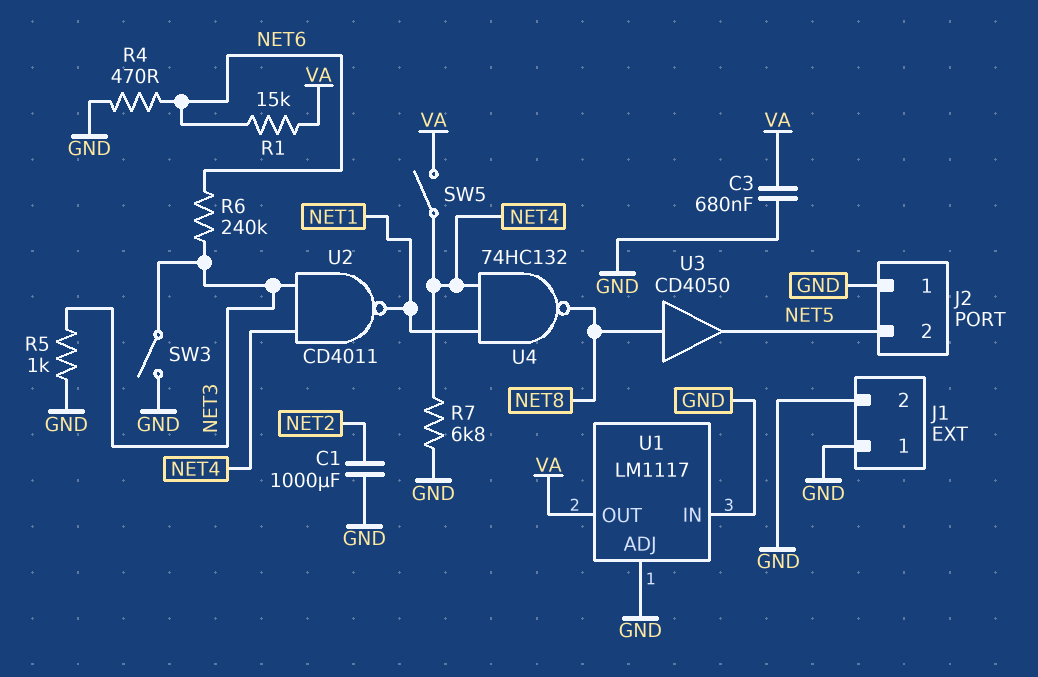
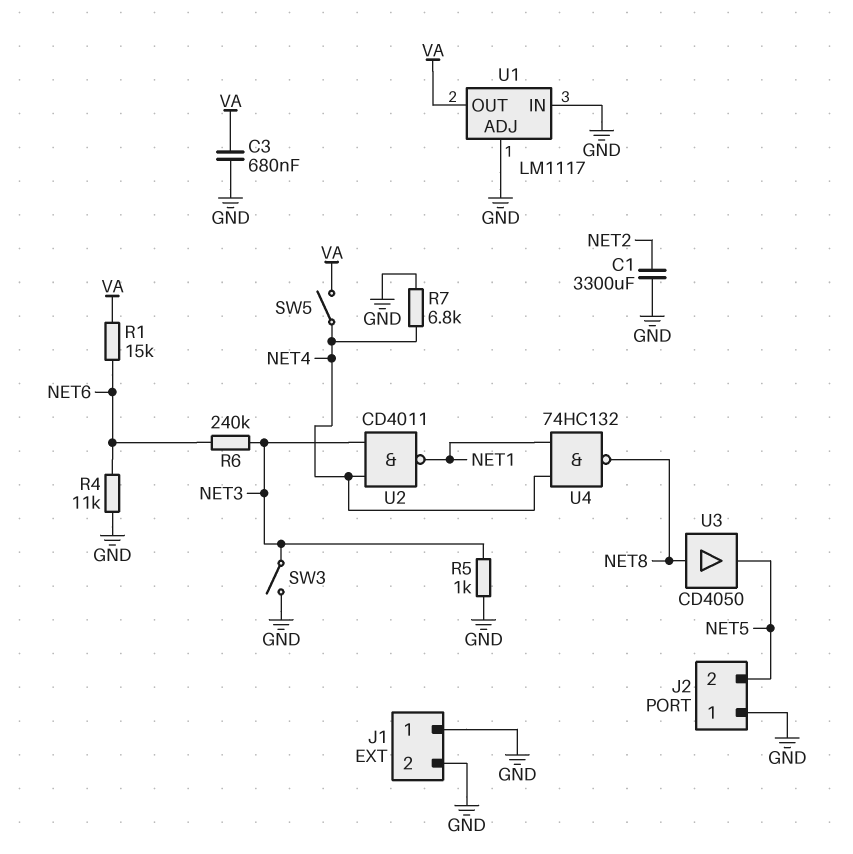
C1: 1000uF (GND, NET2) -> 3300uF (GND, NET2)
R4: 470 (GND, NET6) -> 11k (GND, NET6)

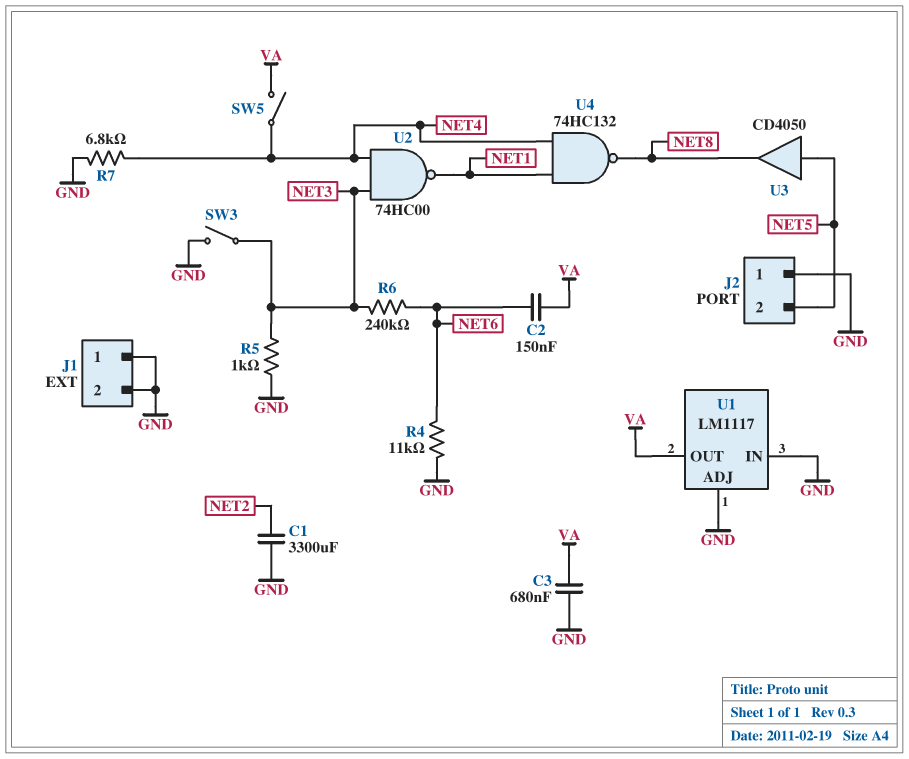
C2: none -> 150nF (NET6, VA)
R1: 15k (NET6, VA) -> none
U2: NAND CD4011 (in NET3, in NET4, out NET1) -> NAND 74HC00 (in NET3, in NET4, out NET1)
U3: buffer CD4050 (in NET8, out NET5) -> buffer CD4050 (in NET5, out NET8)

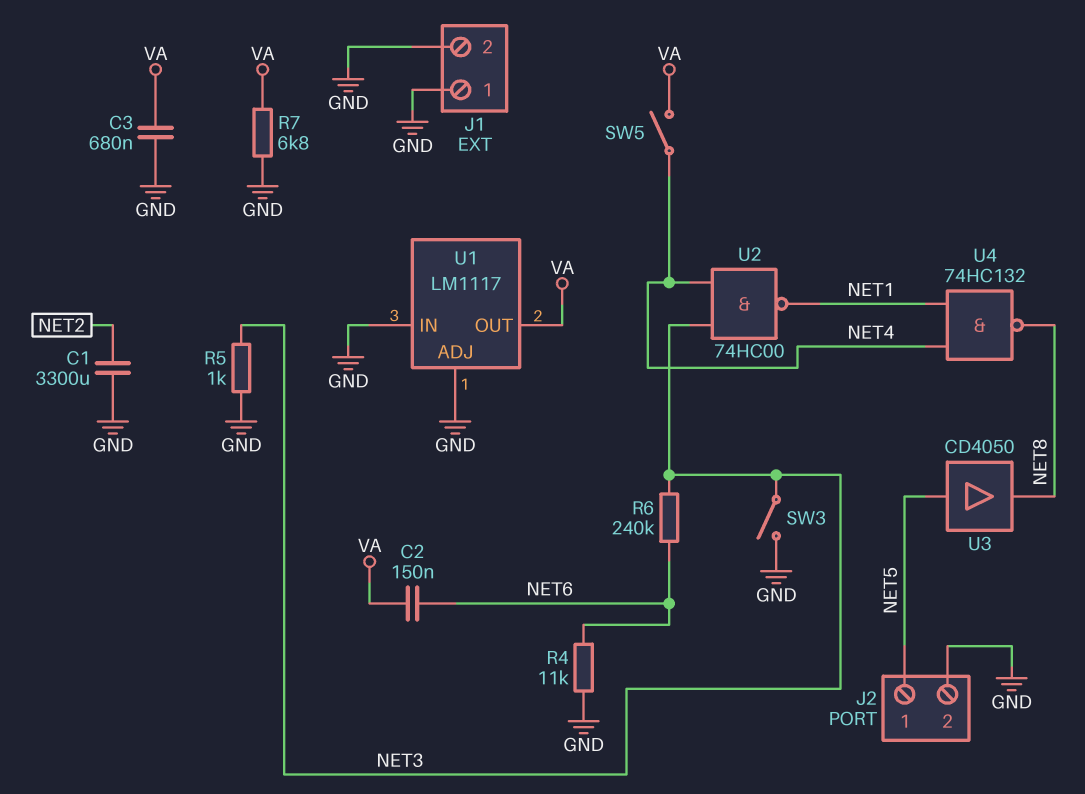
J2 pin 1: GND -> NET5
J2 pin 2: NET5 -> GND
R7: 6.8k (GND, NET4) -> 6.8k (GND, VA)

